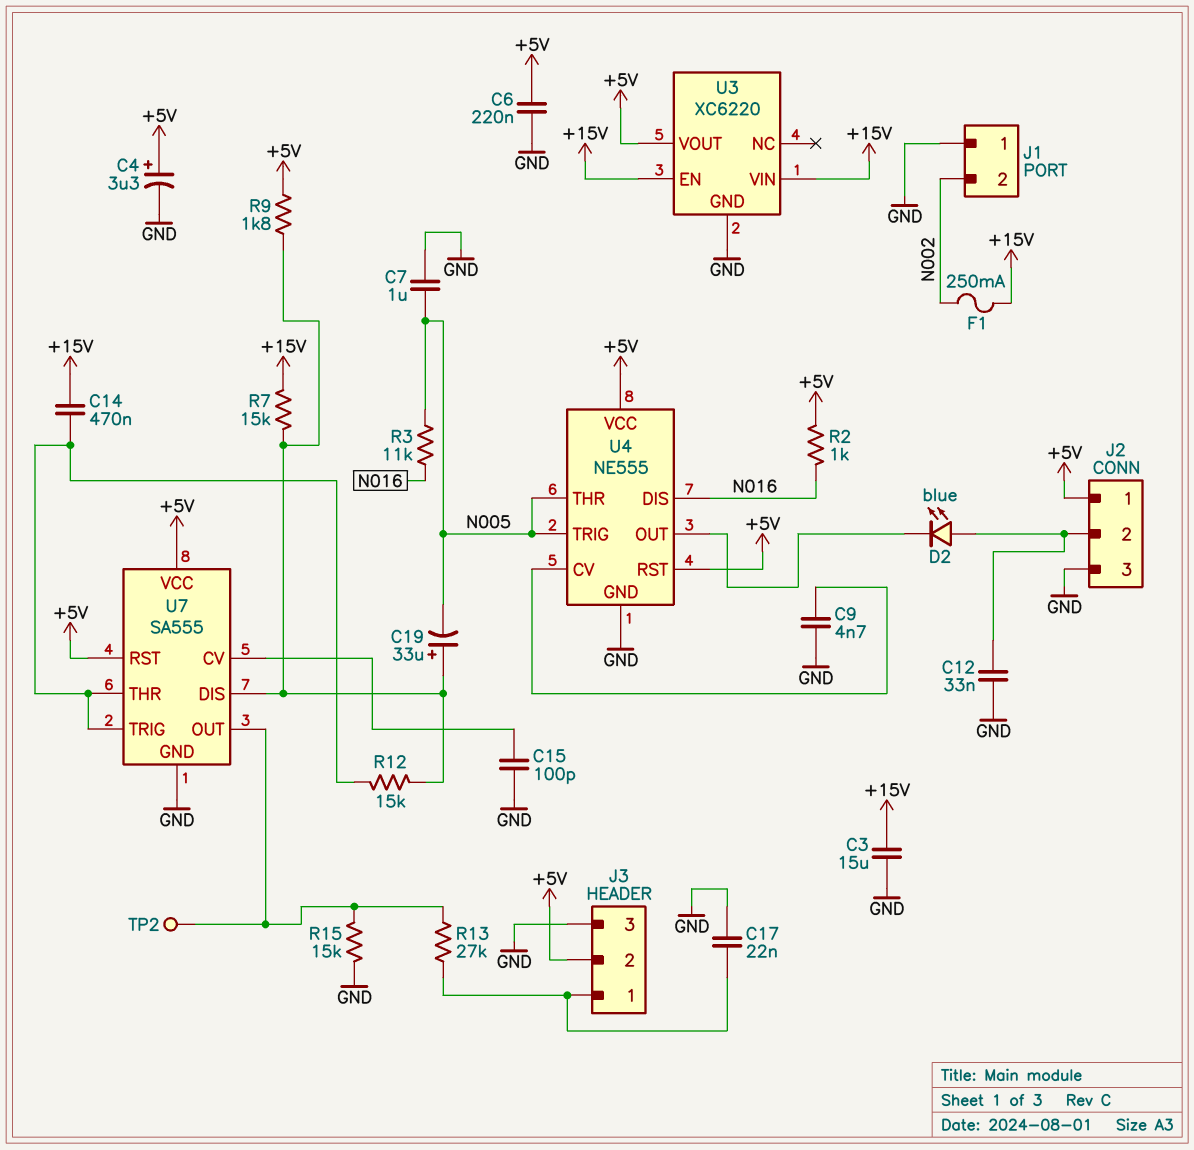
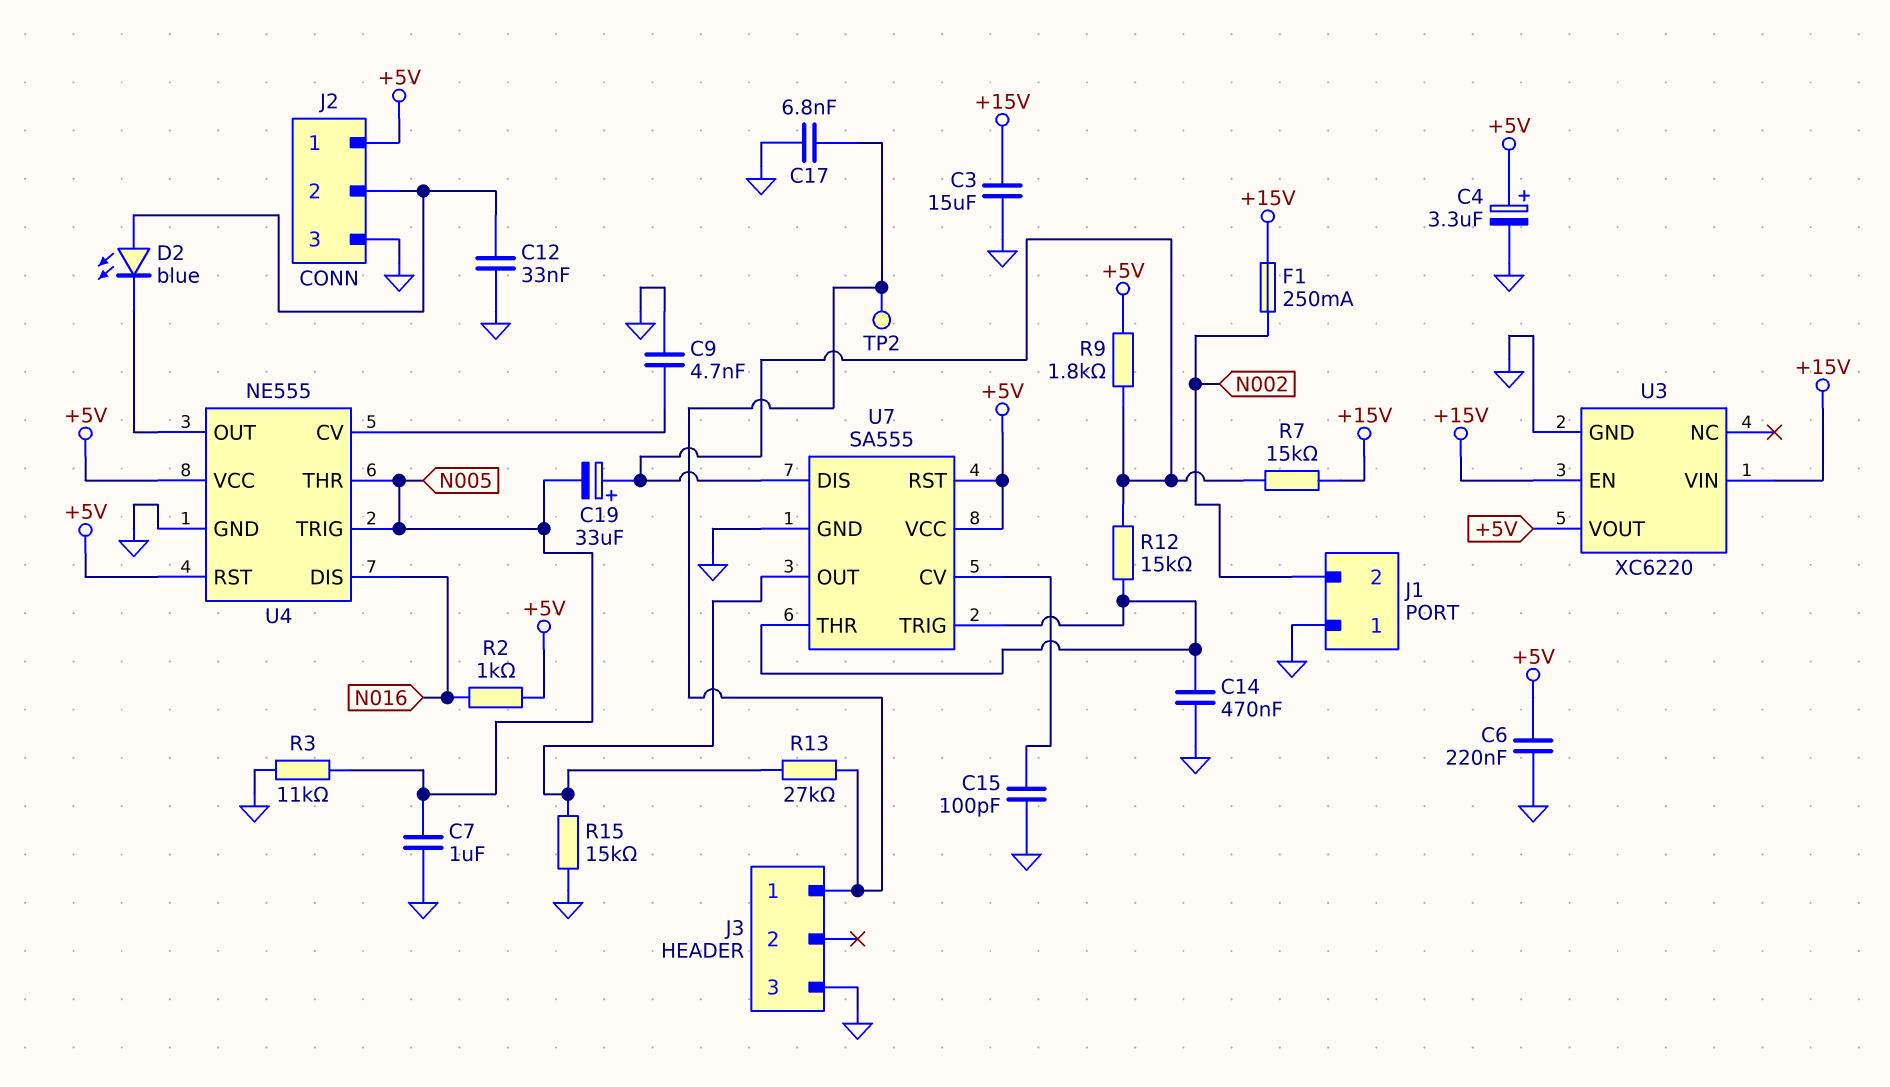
C14: 470nF (+15V, U7/THR) -> 470nF (GND, U7/THR)
C17: 22nF (GND, J3/1) -> 6.8nF (GND, J3/1)
J3 pin 2: +5V -> none
R3: 11k (N005, N016) -> 11k (GND, N005)
TP2: test point (U7/OUT) -> test point (J3/1)

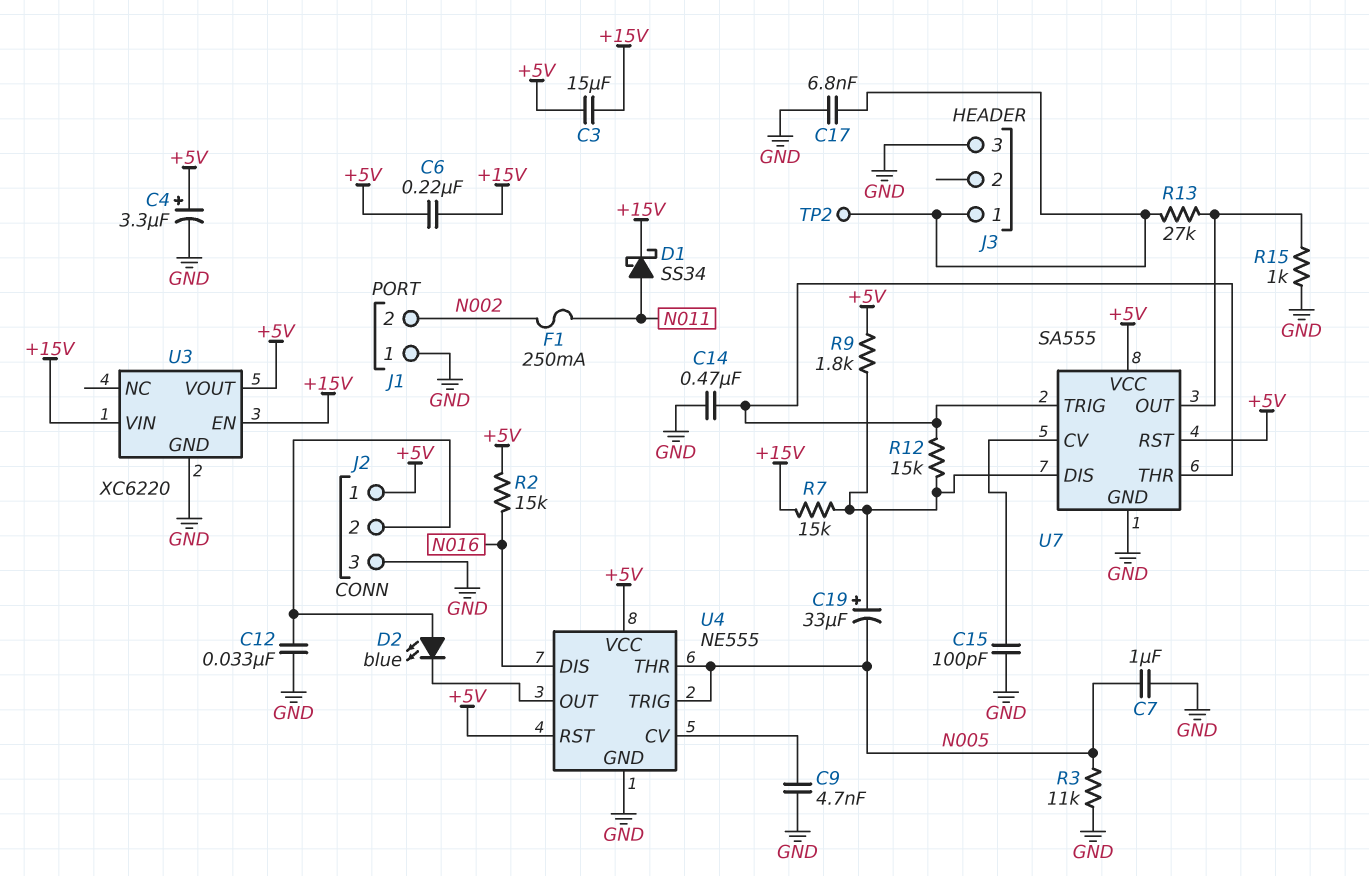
C3: 15uF (+15V, GND) -> 15uF (+5V, +15V)
C6: 220nF (+5V, GND) -> 220nF (+5V, +15V)
D1: none -> schottky SS34 (A N011, K +15V)
F1: 250mA (+15V, N002) -> 250mA (N002, N011)
R2: 1k (+5V, N016) -> 15k (+5V, N016)
R15: 15k (GND, U7/OUT) -> 1k (GND, U7/OUT)

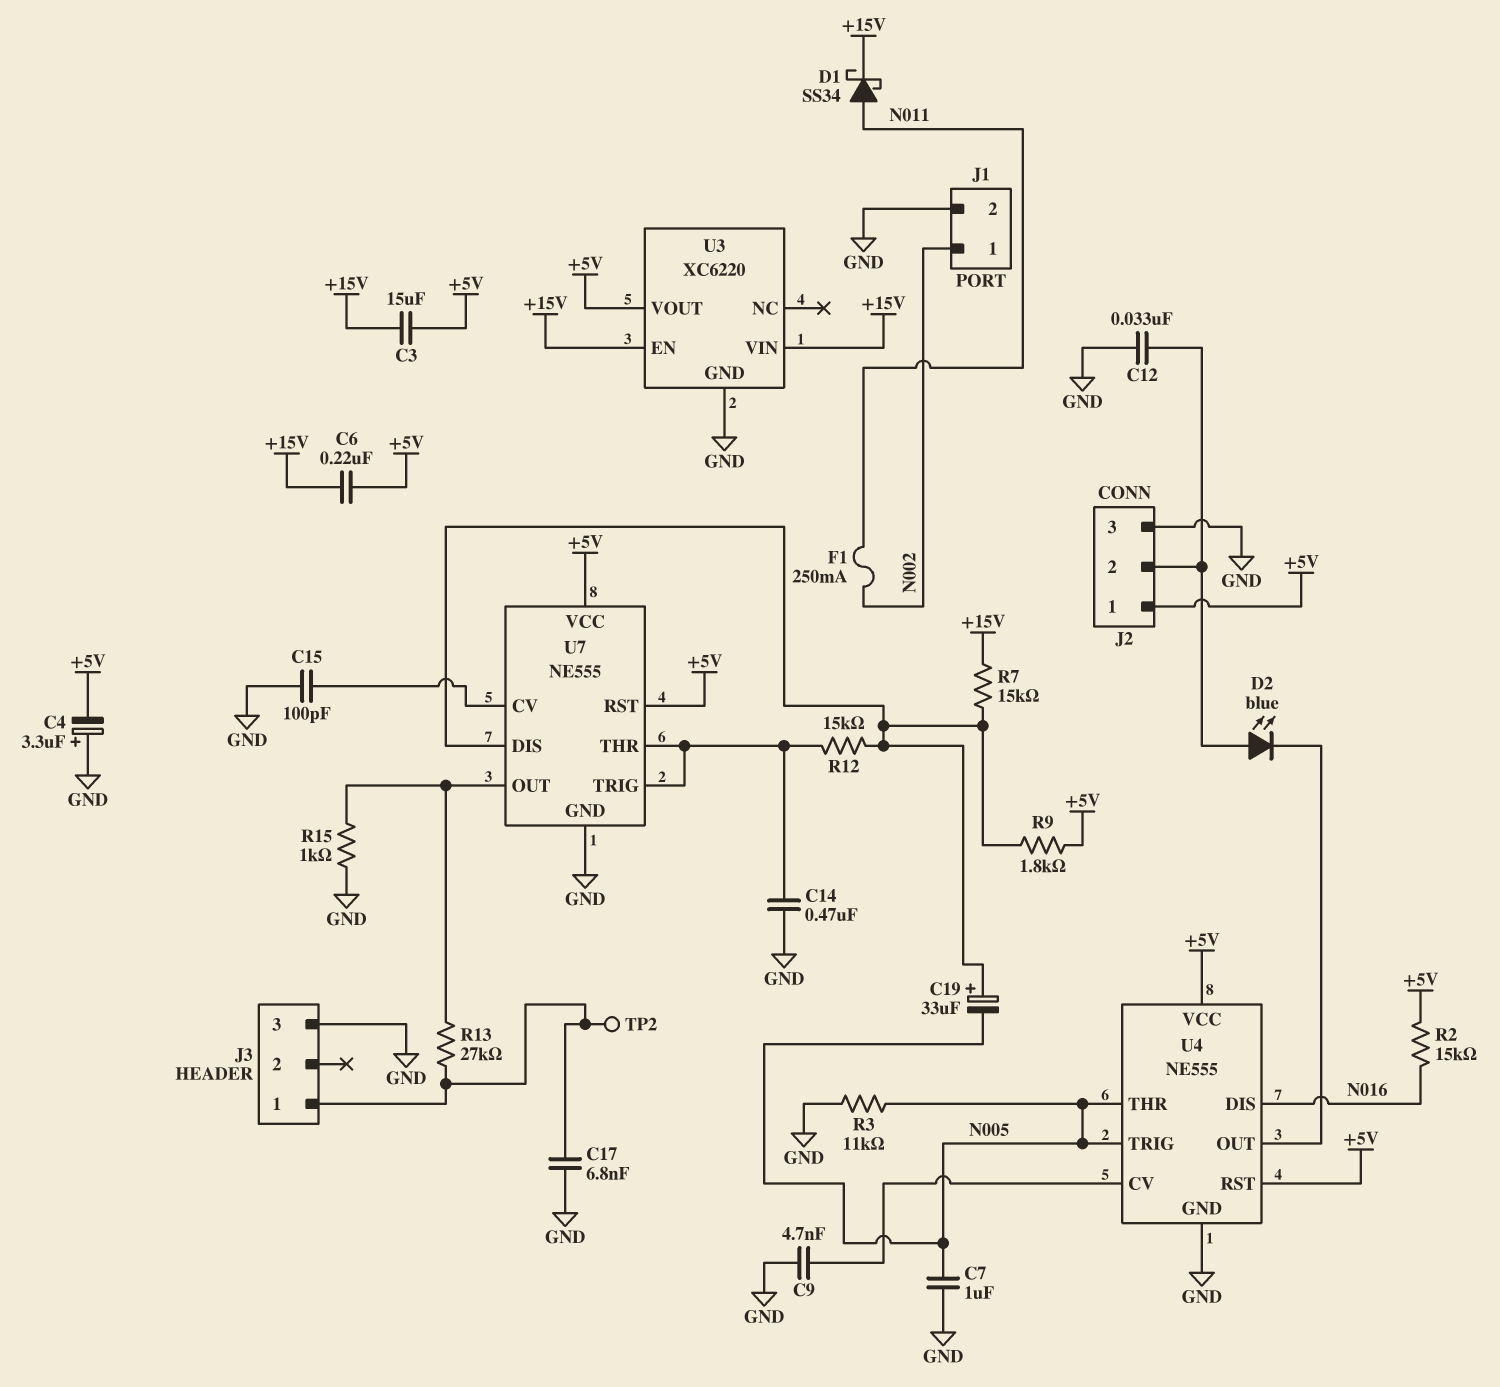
C4: 3.3uF (plus +5V, minus GND) -> 3.3uF (plus GND, minus +5V)
J1 pin 1: GND -> N002
J1 pin 2: N002 -> GND
U7: SA555 -> NE555

